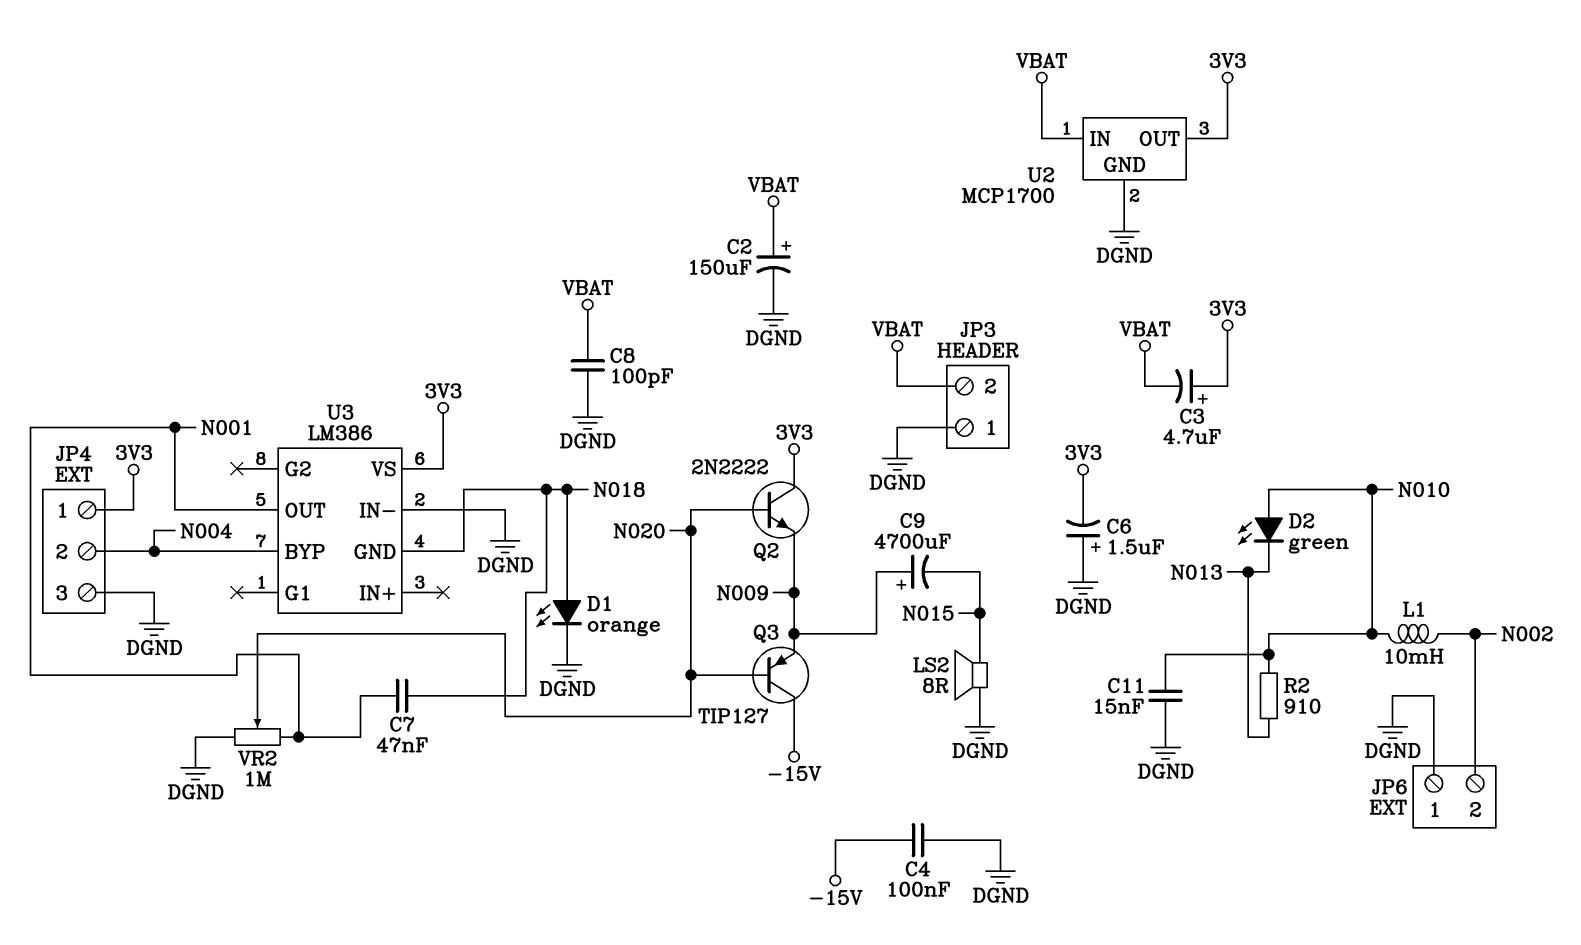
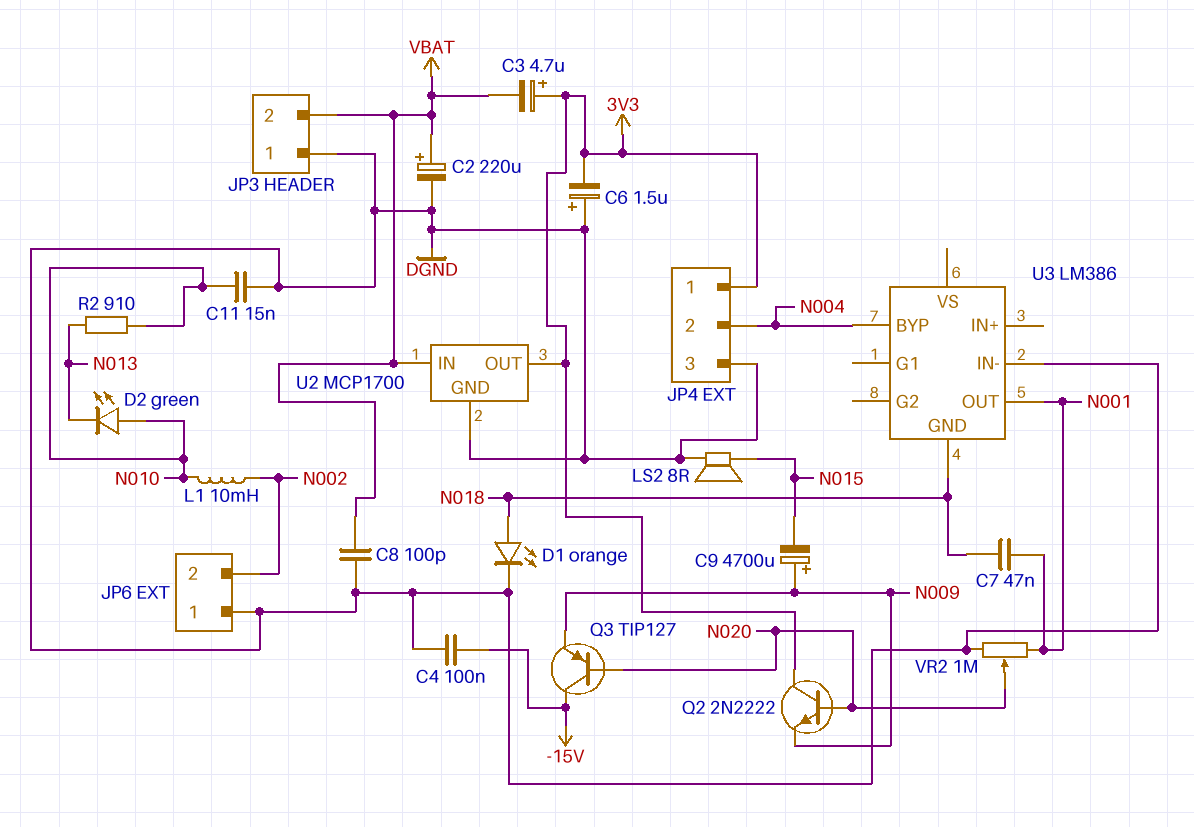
C2: 150uF (plus VBAT, minus DGND) -> 220uF (plus VBAT, minus DGND)
U3 pin VS: 3V3 -> none

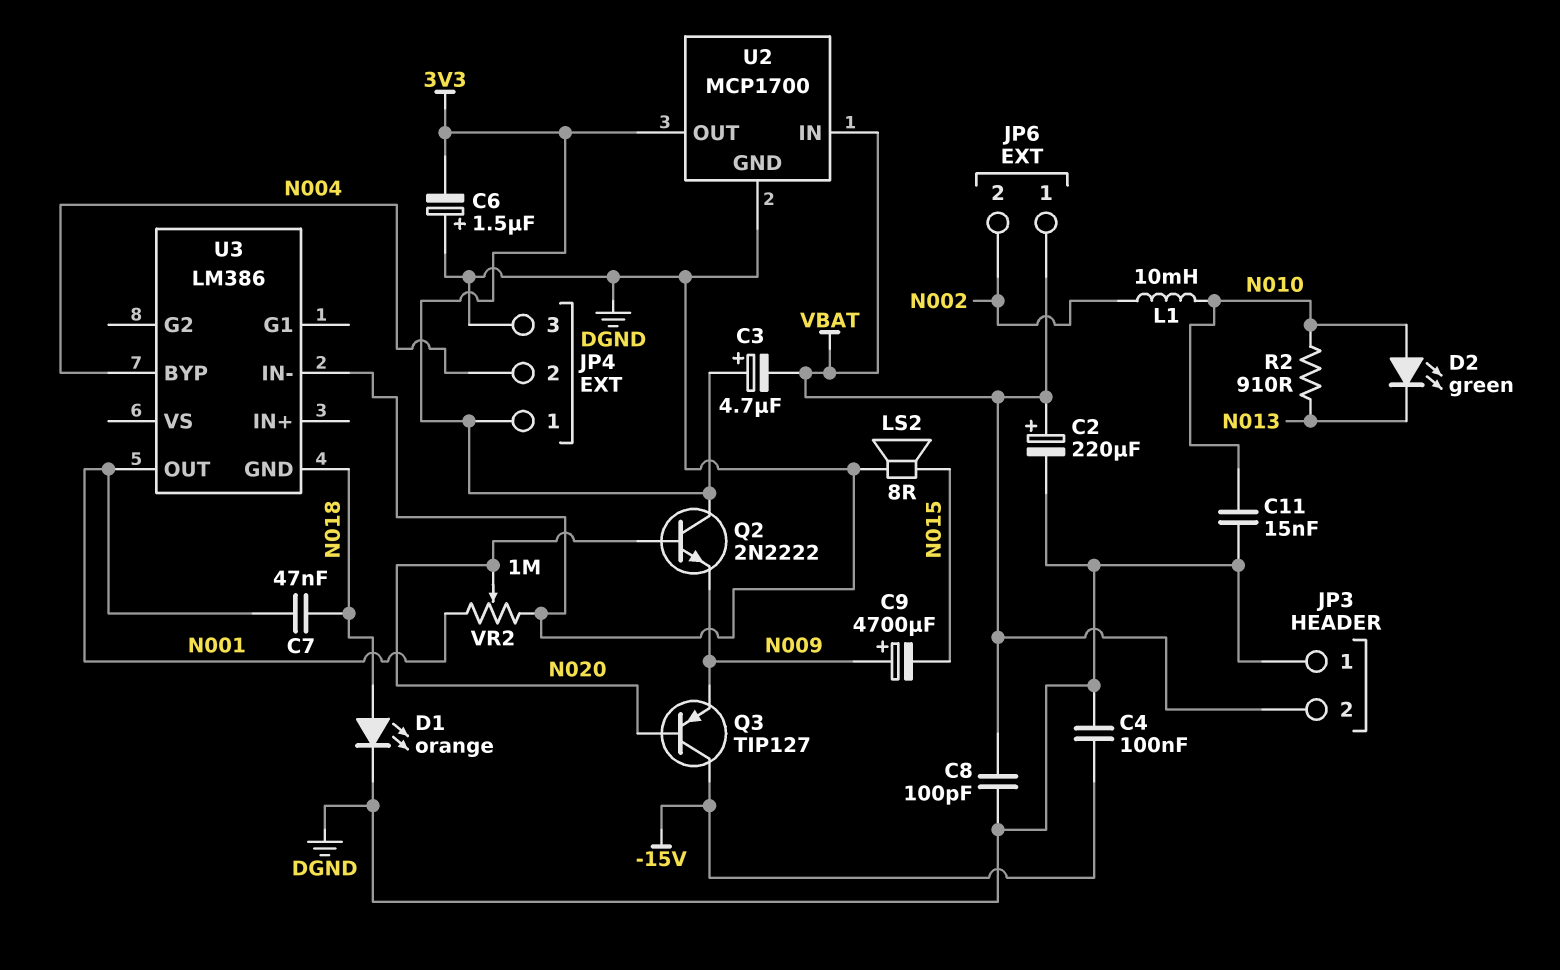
JP6 pin 1: DGND -> VBAT

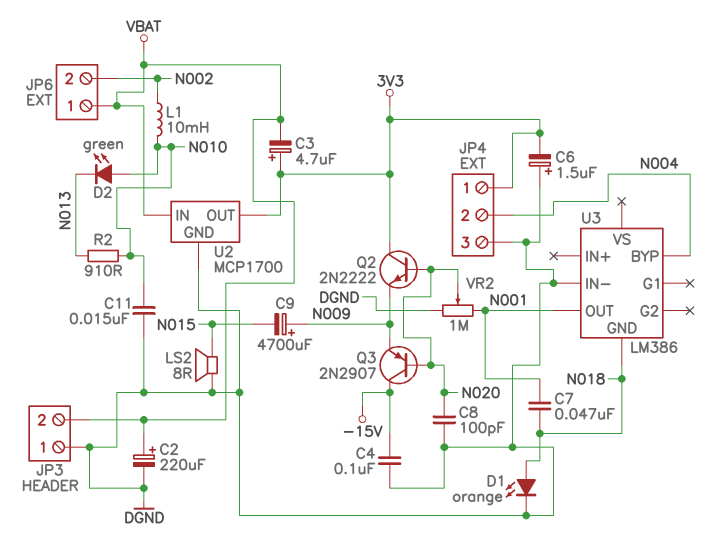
C8: 100pF (DGND, VBAT) -> 100pF (DGND, N020)
Q3: PNP TIP127 (B N020, C -15V, E N009) -> PNP 2N2907 (B N020, C -15V, E N009)

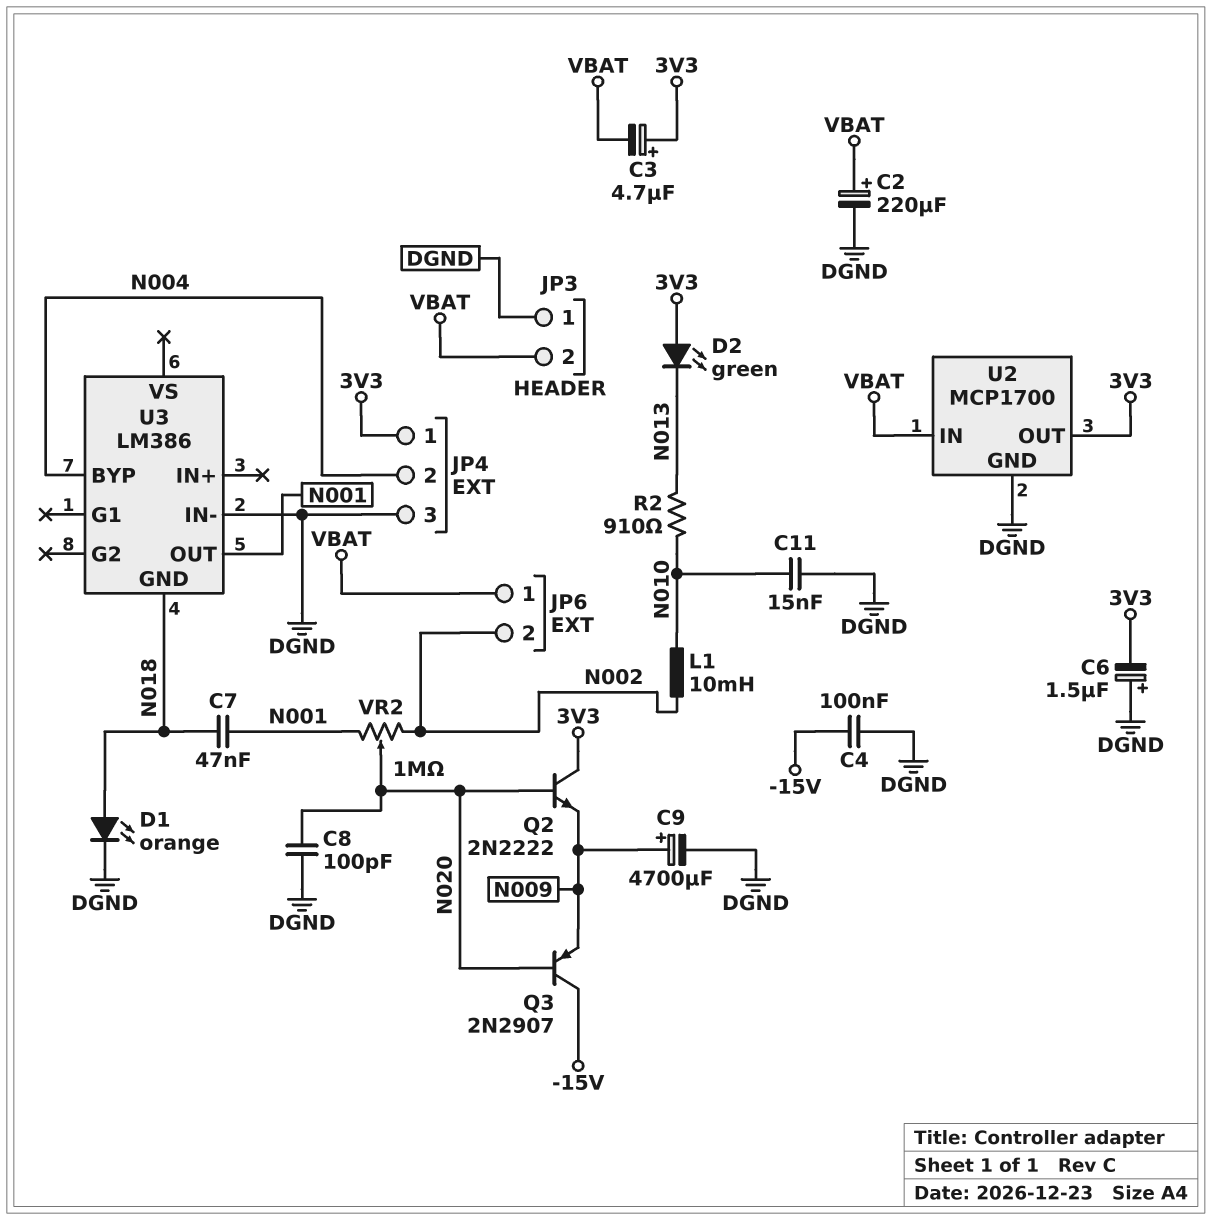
C9: 4700uF (plus N009, minus N015) -> 4700uF (plus N009, minus DGND)
D2: LED green (A N010, K N013) -> LED green (A 3V3, K N013)
LS2: speaker 8R (DGND, N015) -> none
VR2: 1M (DGND, N001, wiper N020) -> 1M (N001, N002, wiper N020)

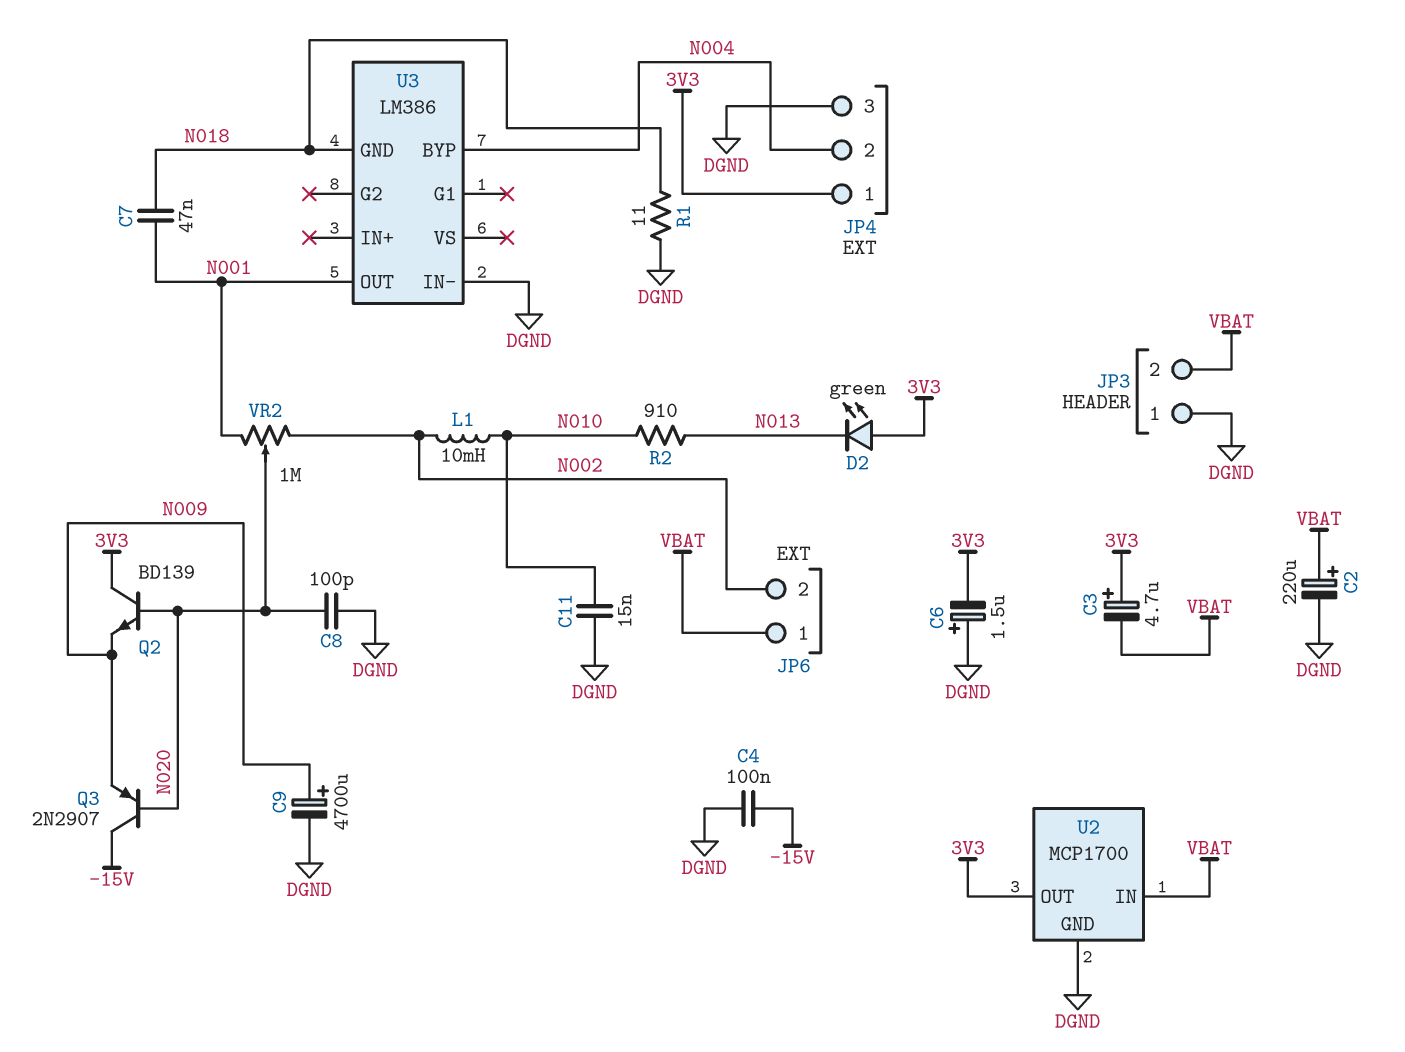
D1: LED orange (A N018, K DGND) -> none
Q2: NPN 2N2222 (B N020, C 3V3, E N009) -> NPN BD139 (B N020, C 3V3, E N009)
R1: none -> 11 (DGND, N018)

